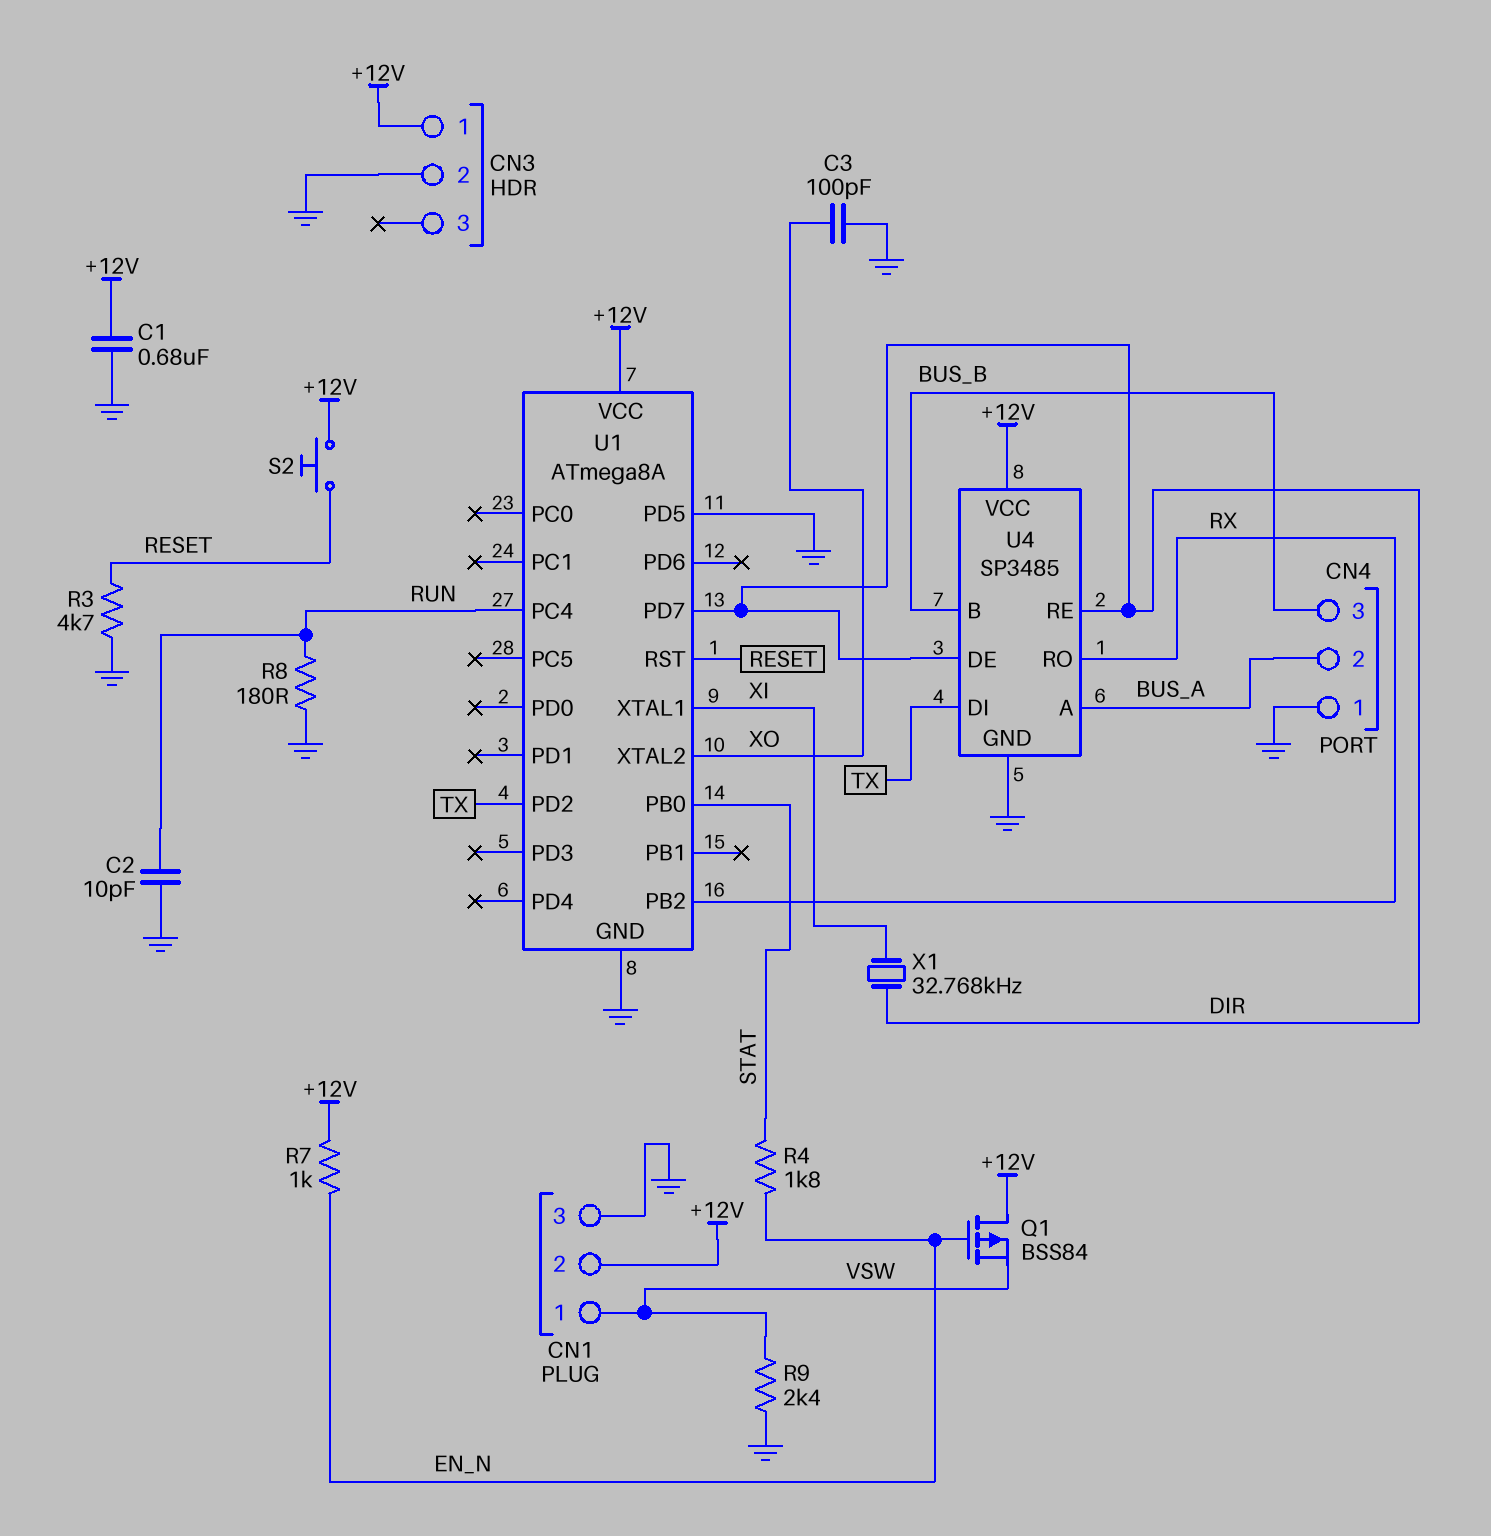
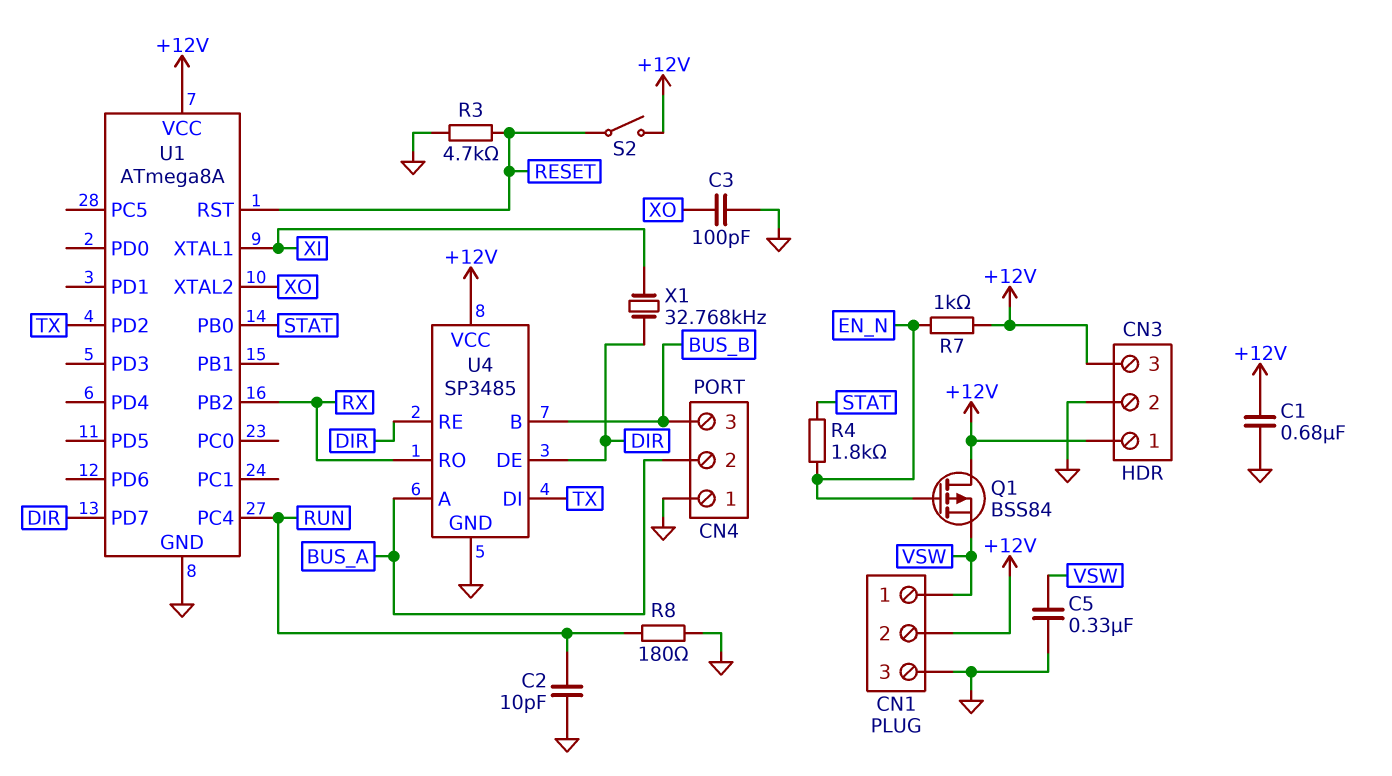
C5: none -> 330nF (GND, VSW)
CN3 pin 3: none -> +12V
R9: 2.4k (GND, VSW) -> none
S2: button (+12V, RESET) -> switch (+12V, RESET)
U1 pin PD5: GND -> none

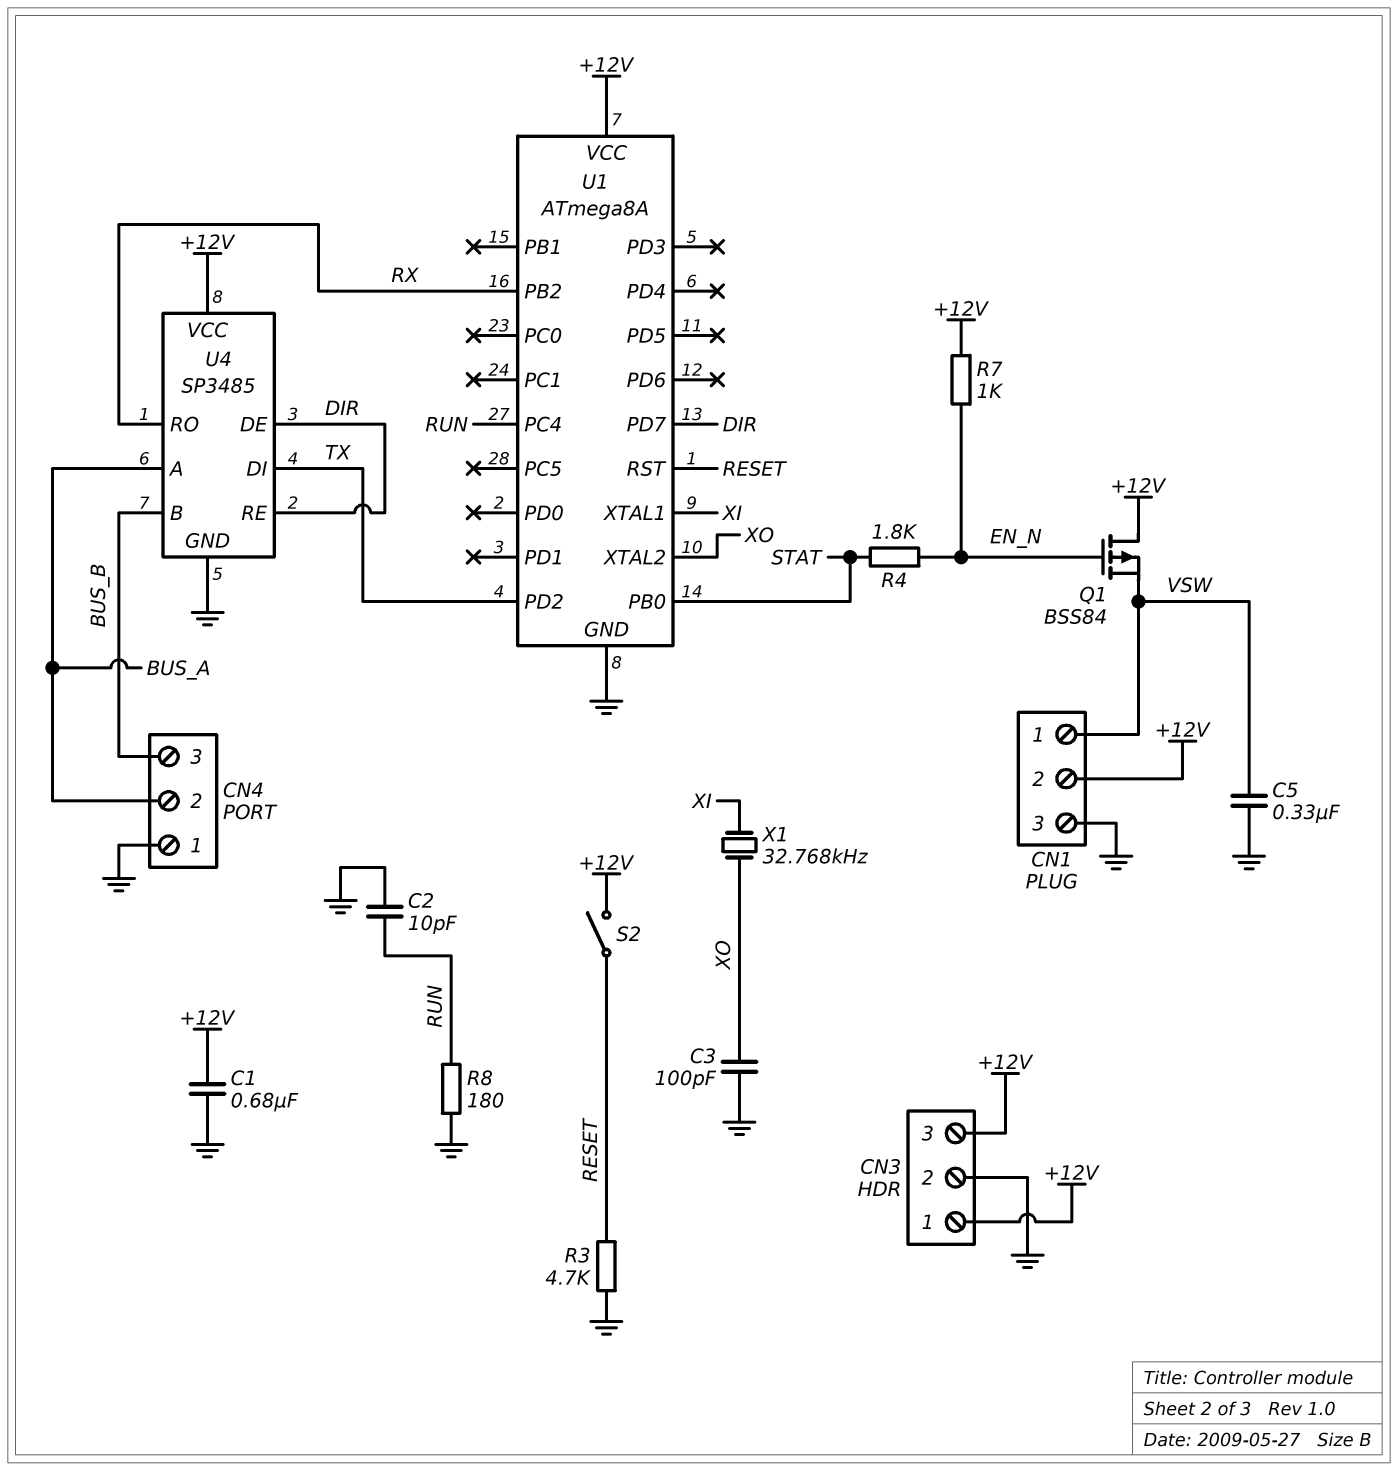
X1: 32.768kHz (DIR, XI) -> 32.768kHz (XI, XO)

